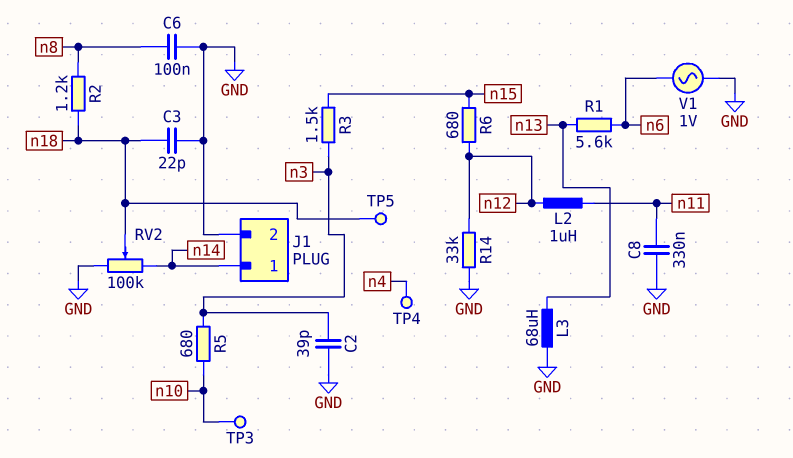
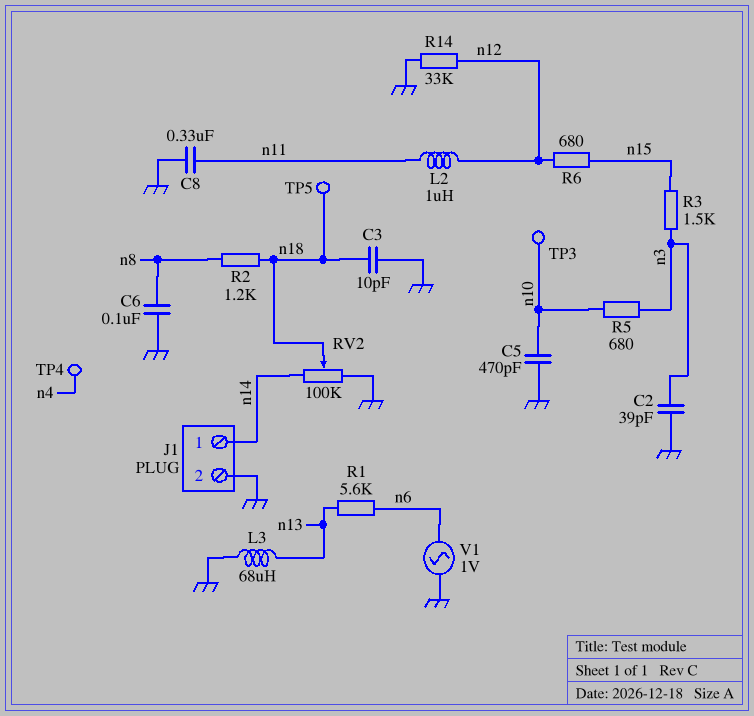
C3: 22pF (GND, n18) -> 10pF (GND, n18)
C5: none -> 470pF (GND, n10)

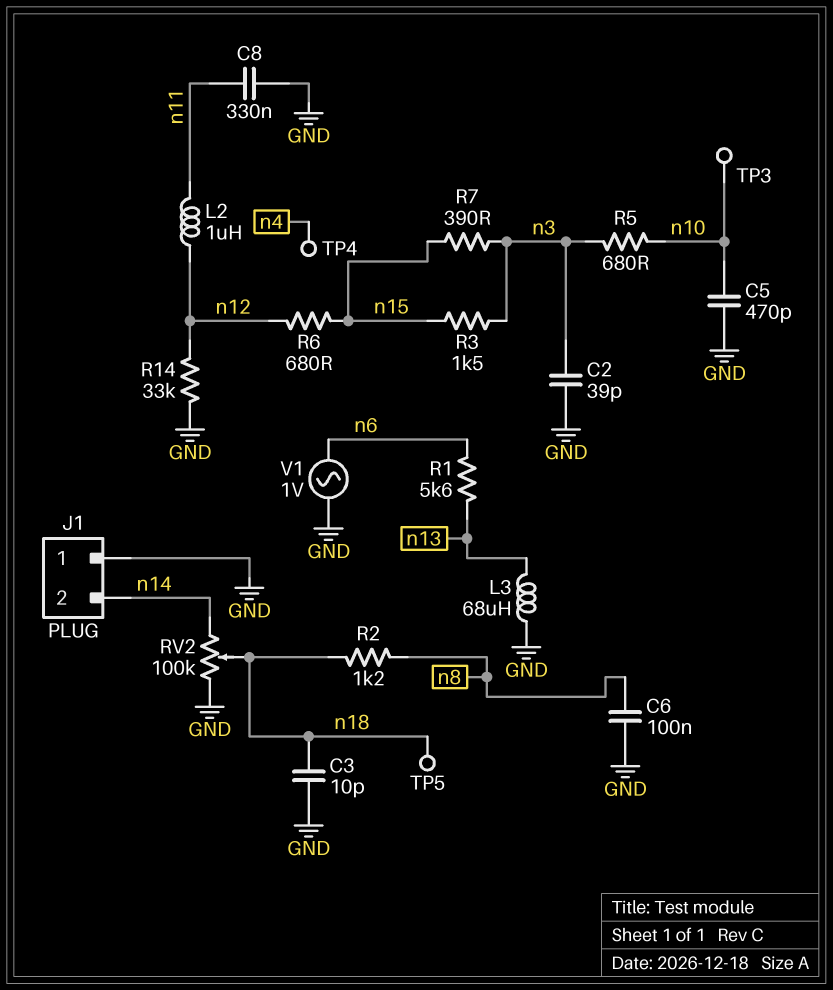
J1 pin 1: n14 -> GND
J1 pin 2: GND -> n14
R7: none -> 390 (n3, n15)

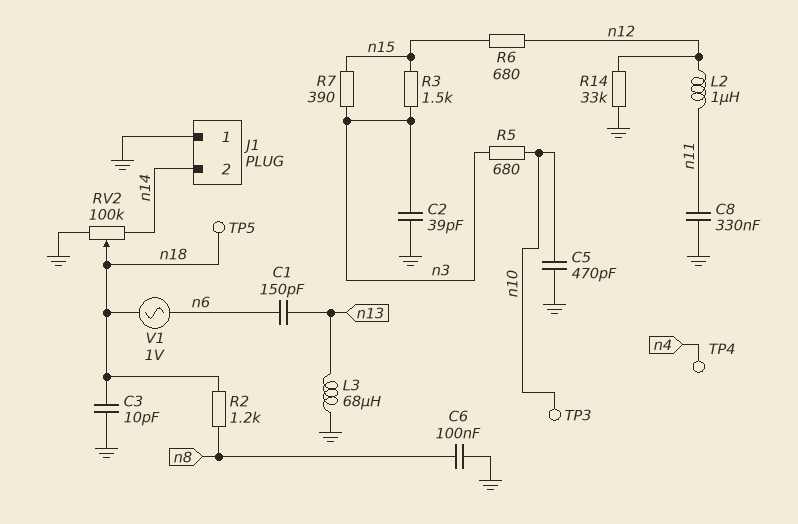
C1: none -> 150pF (n6, n13)
R1: 5.6k (n6, n13) -> none
V1: AC 1V (GND, n6) -> AC 1V (n6, n18)

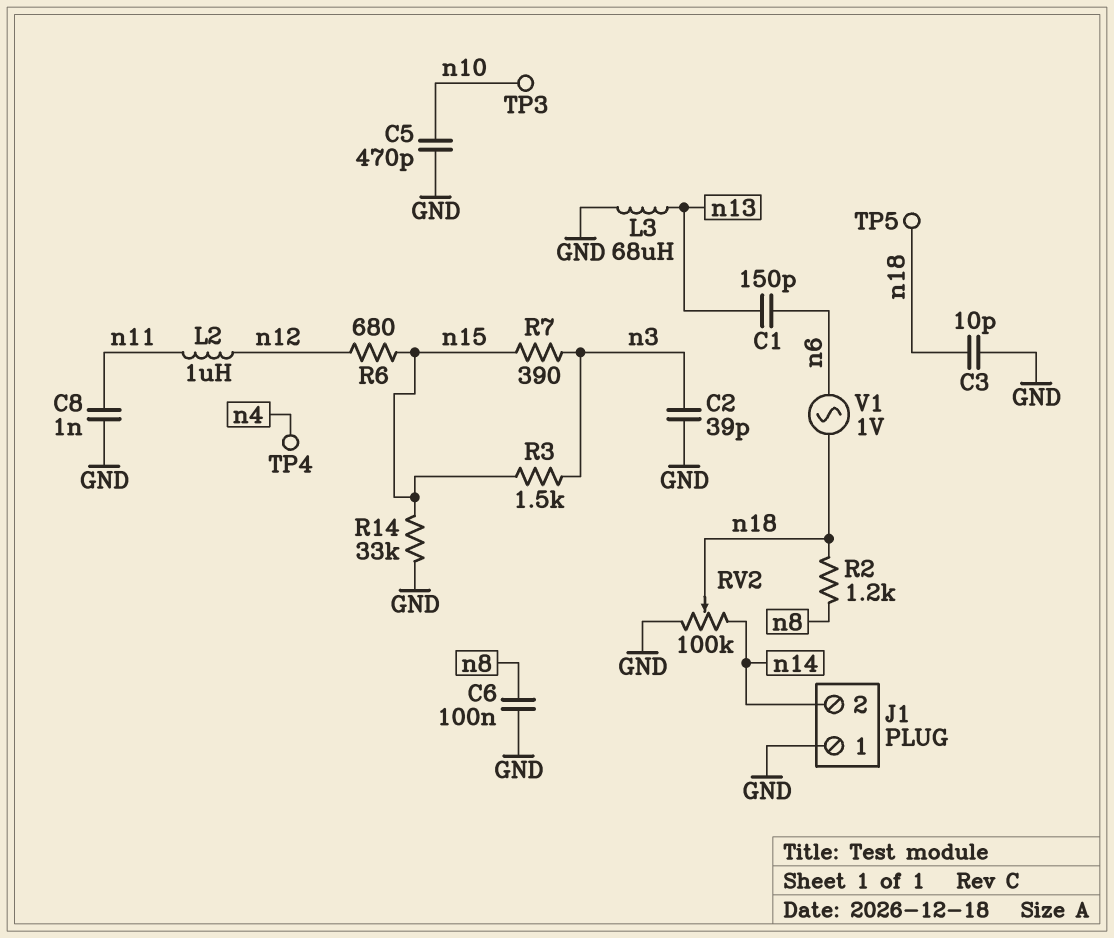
C8: 330nF (GND, n11) -> 1nF (GND, n11)
R5: 680 (n3, n10) -> none
R14: 33k (GND, n12) -> 33k (GND, n15)

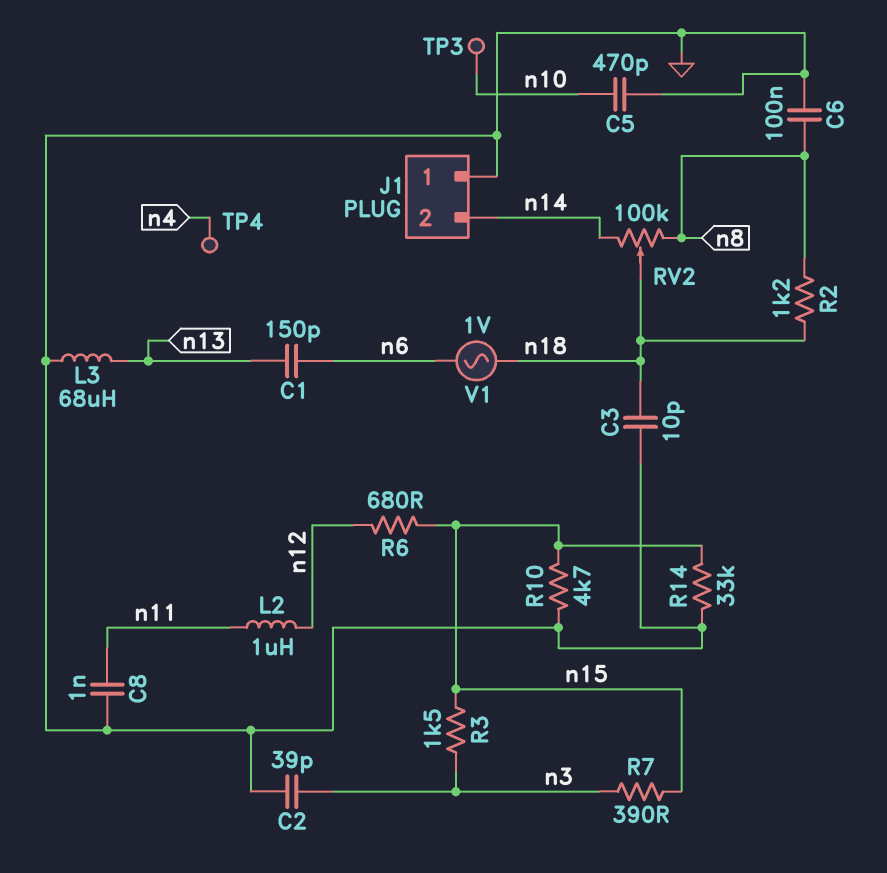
R10: none -> 4.7k (GND, n15)
RV2: 100k (GND, n14, wiper n18) -> 100k (n8, n14, wiper n18)
TP5: test point (n18) -> none

